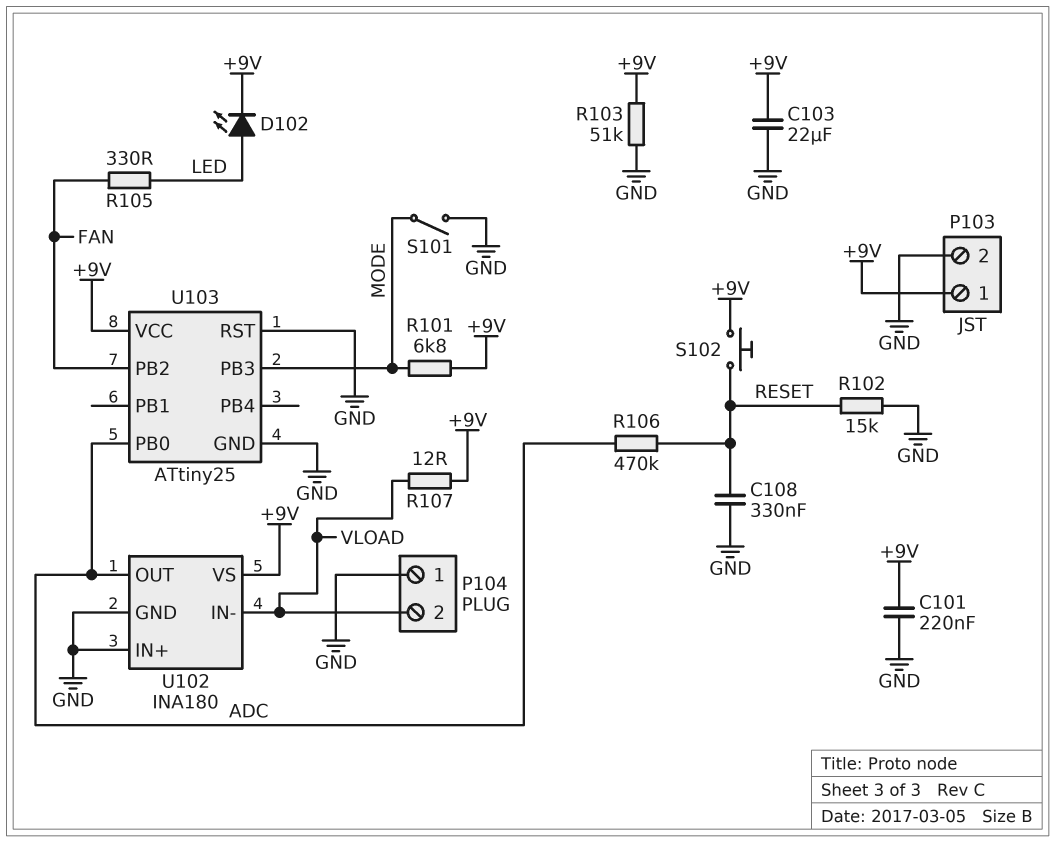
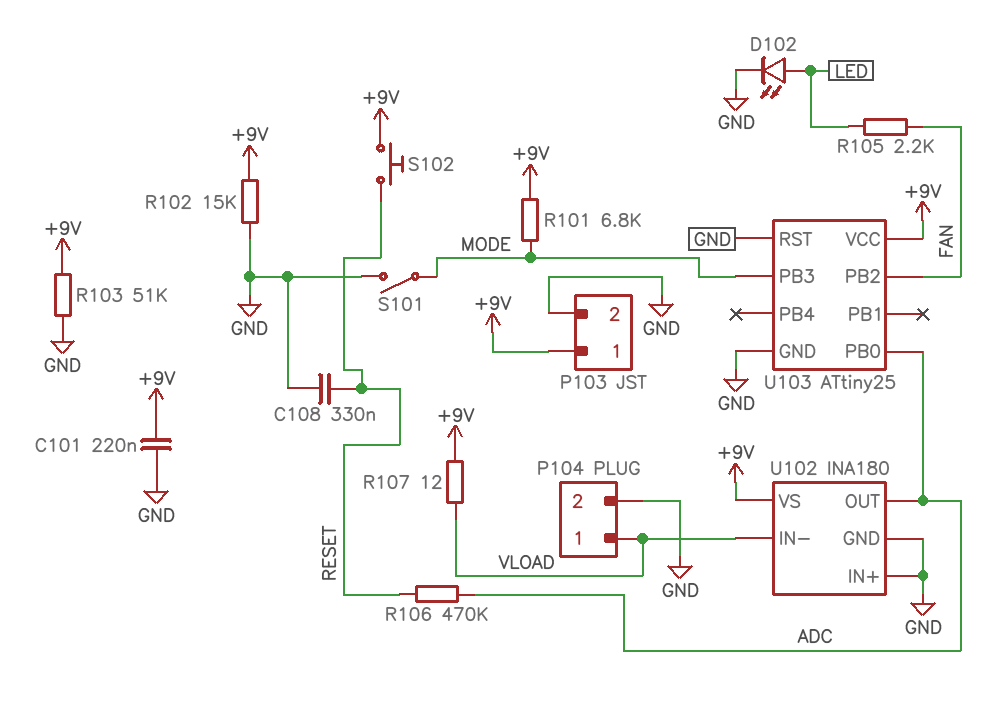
C103: 22uF (+9V, GND) -> none
D102: LED (A LED, K +9V) -> LED (A LED, K GND)
P104 pin 1: GND -> VLOAD
P104 pin 2: VLOAD -> GND
R102: 15k (GND, RESET) -> 15k (+9V, GND)
R105: 330 (FAN, LED) -> 2.2k (FAN, LED)

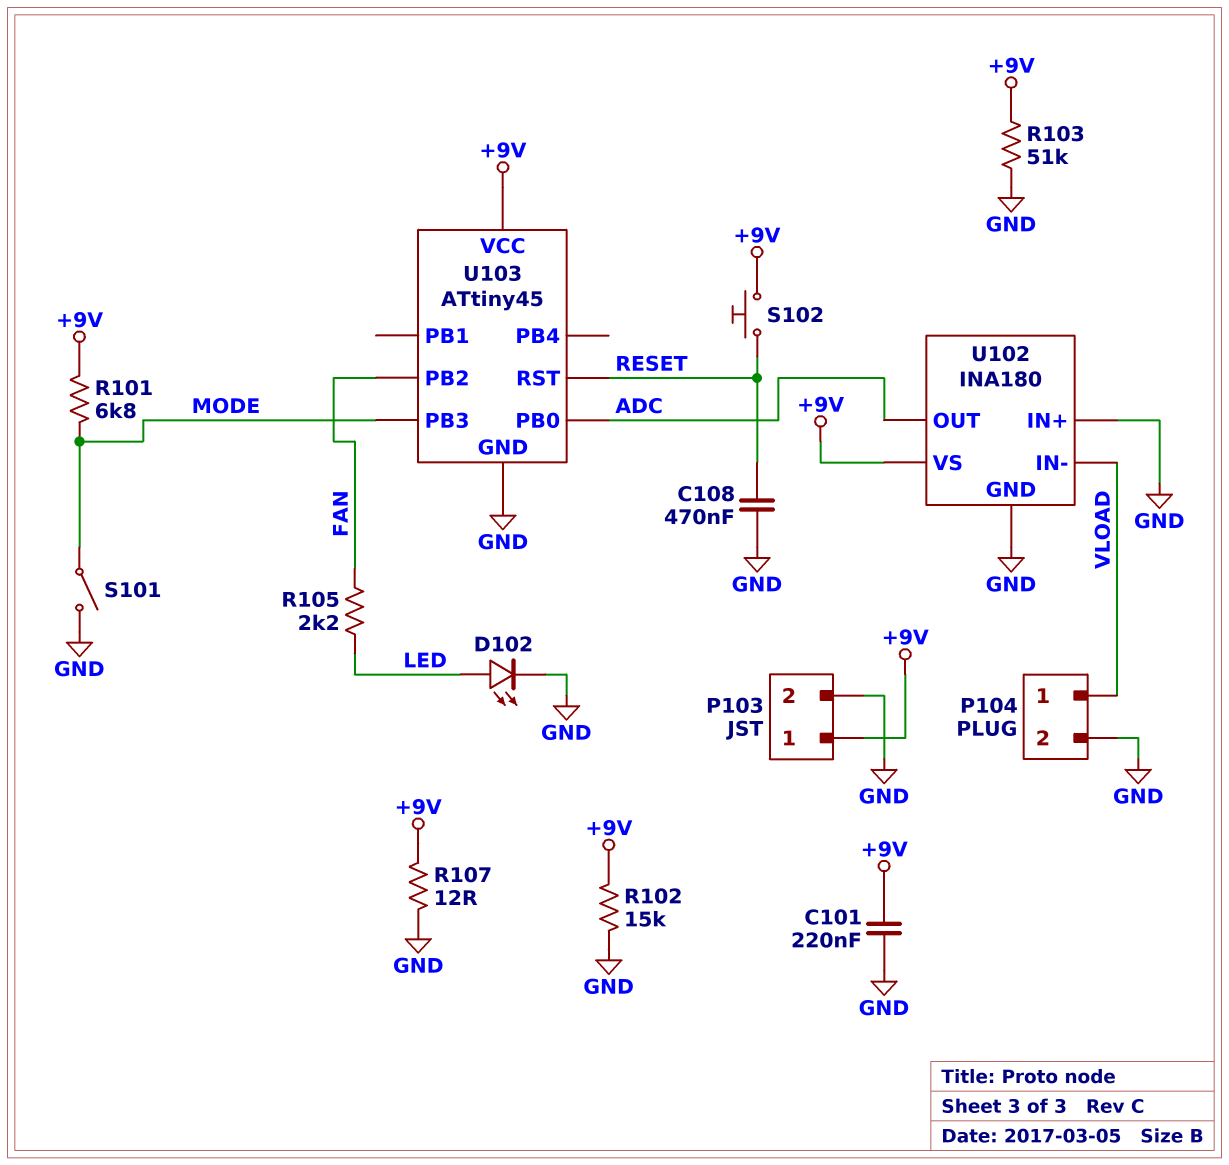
C108: 330nF (GND, RESET) -> 470nF (GND, RESET)
R106: 470k (ADC, RESET) -> none
R107: 12 (+9V, VLOAD) -> 12 (+9V, GND)
U103: ATtiny25 -> ATtiny45
U103 pin RST: GND -> RESET

